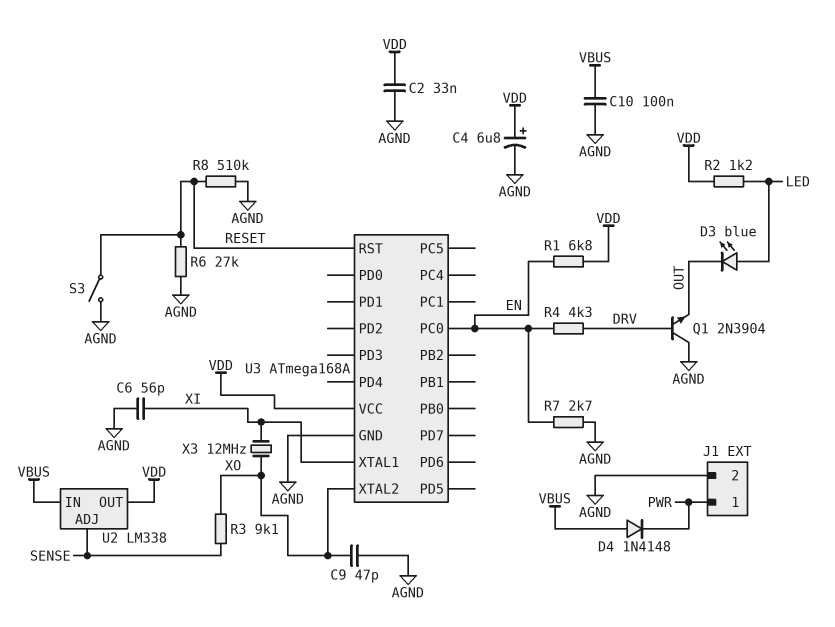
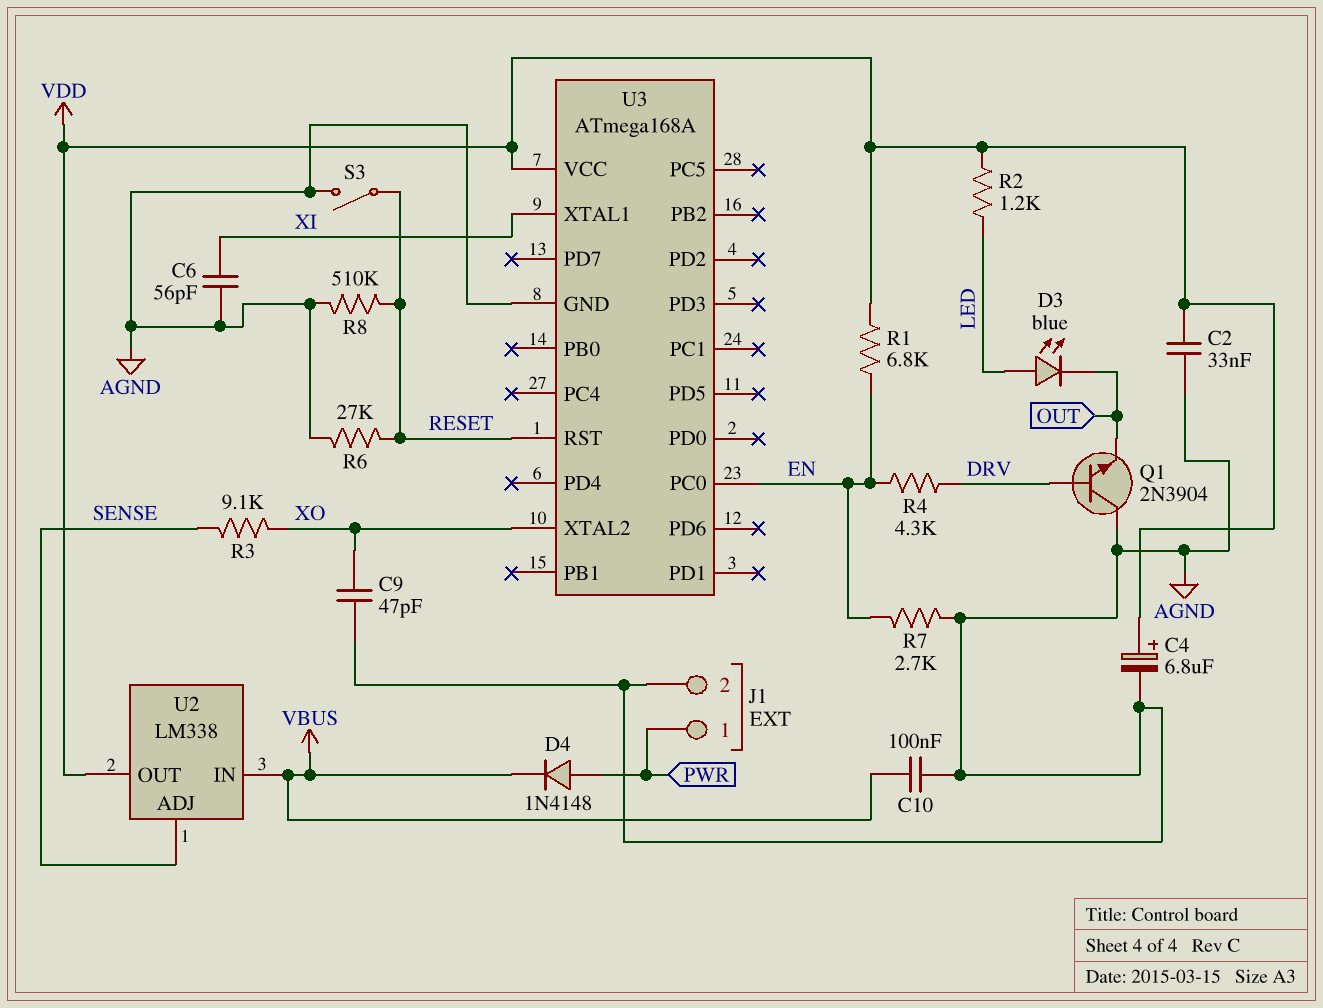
D4: diode 1N4148 (A VBUS, K PWR) -> diode 1N4148 (A PWR, K VBUS)
X3: 12MHz (XI, XO) -> none

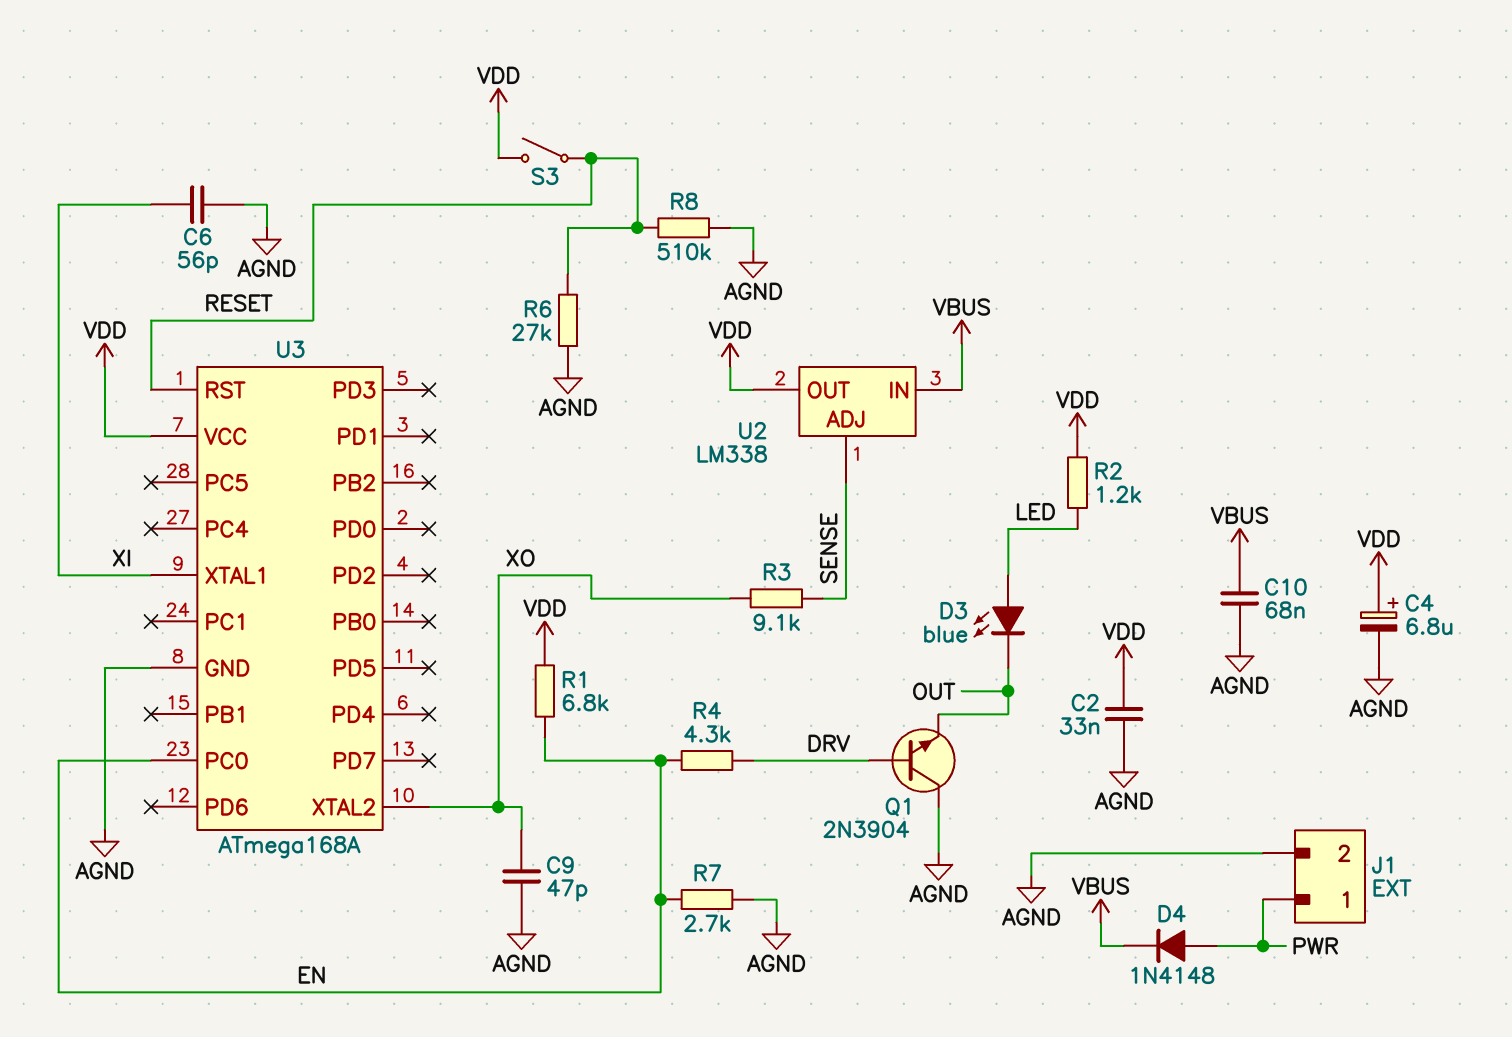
C10: 100nF (AGND, VBUS) -> 68nF (AGND, VBUS)
S3: switch (AGND, RESET) -> switch (RESET, VDD)

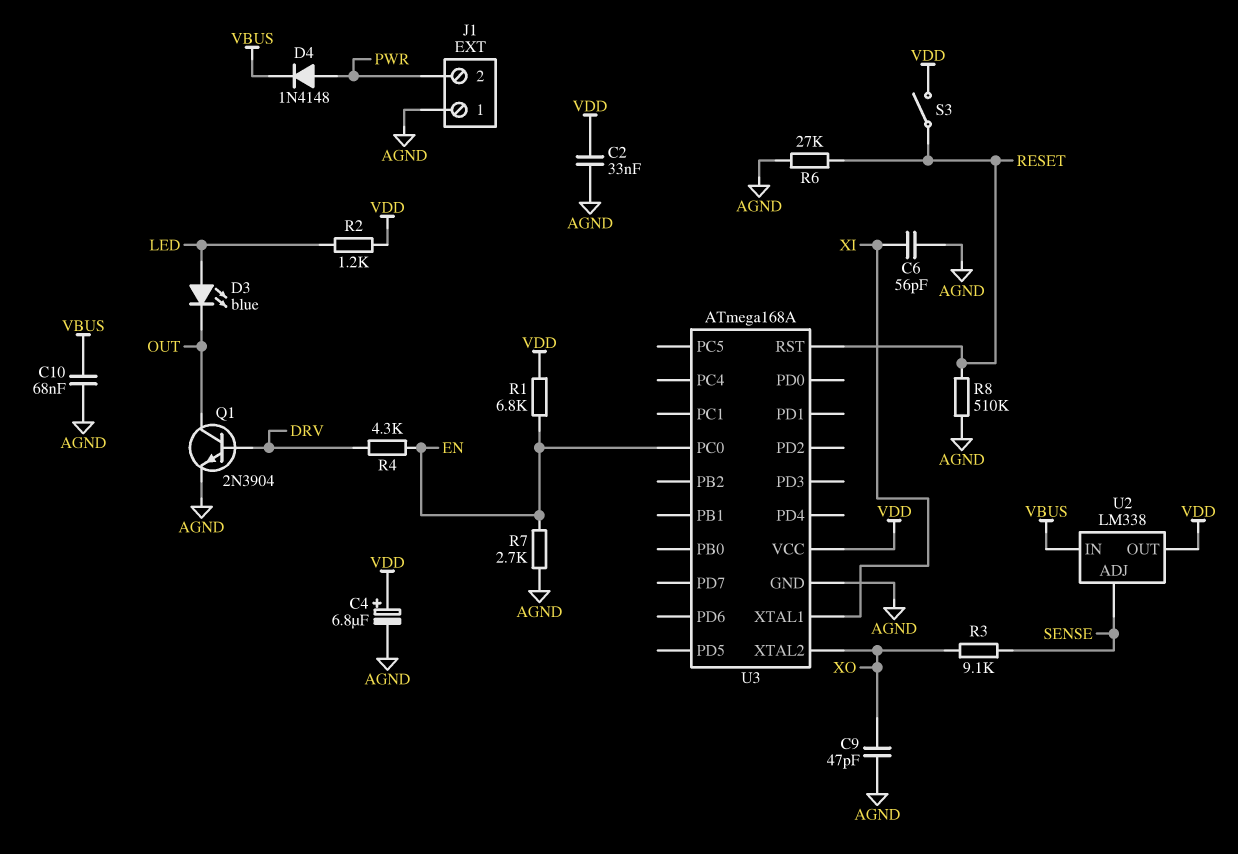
J1 pin 1: PWR -> AGND
J1 pin 2: AGND -> PWR
Q1: NPN 2N3904 (B DRV, C AGND, E OUT) -> NPN 2N3904 (B DRV, C OUT, E AGND)

